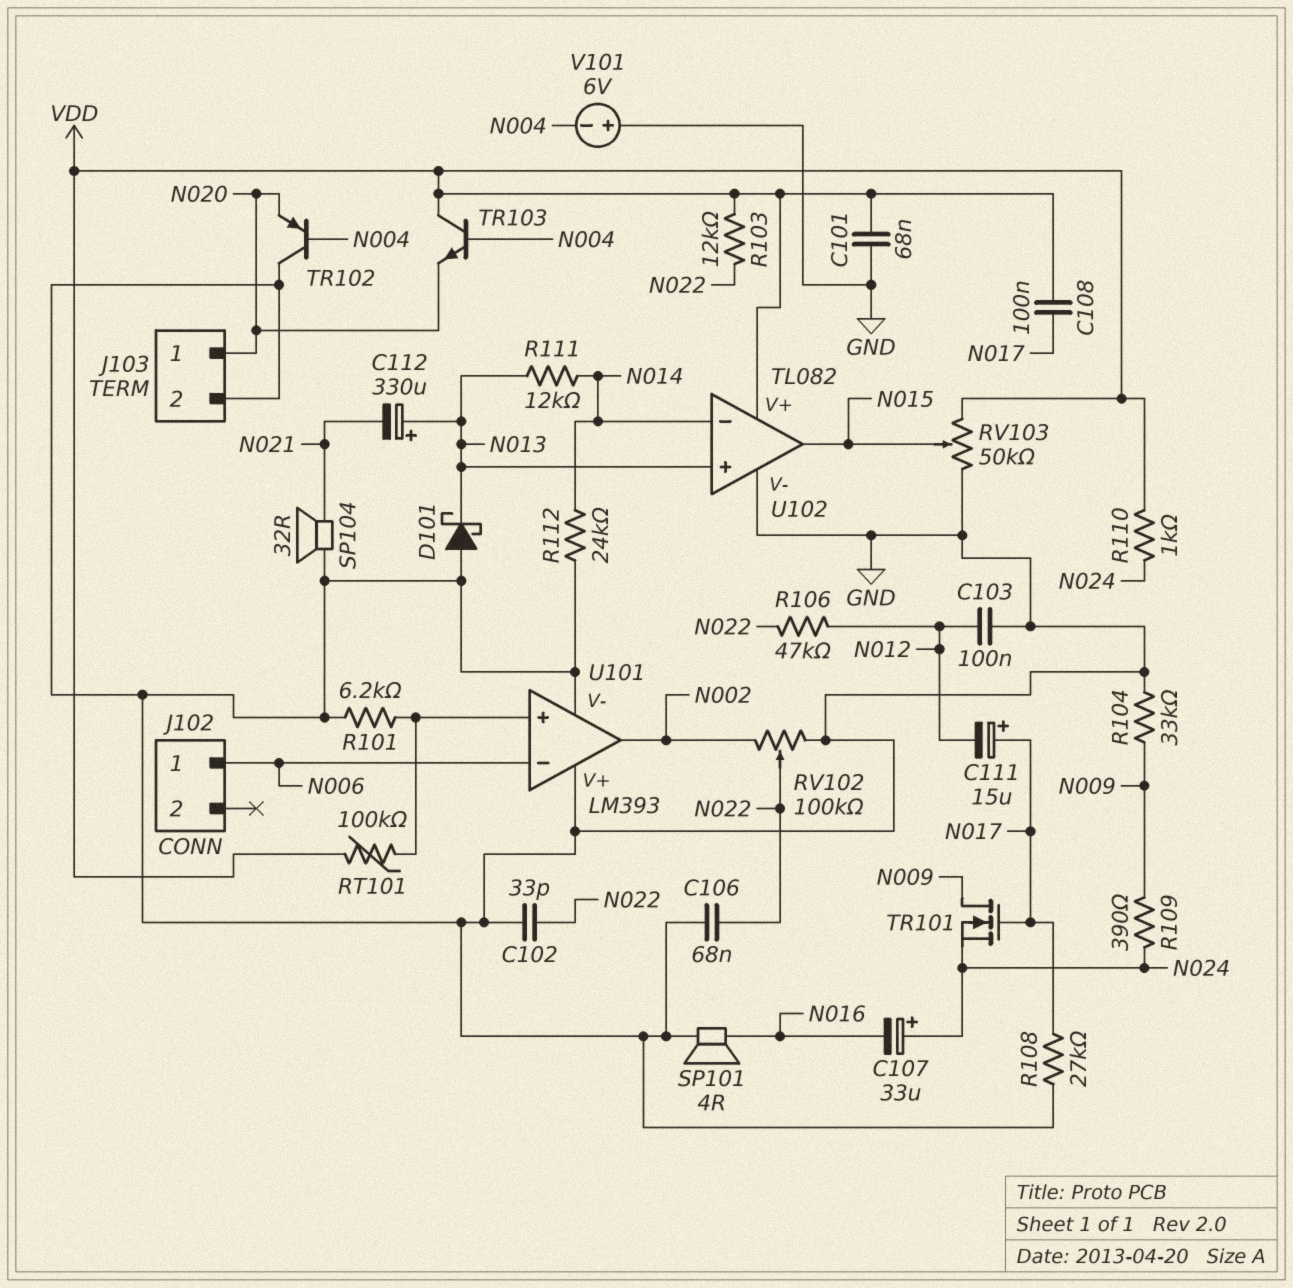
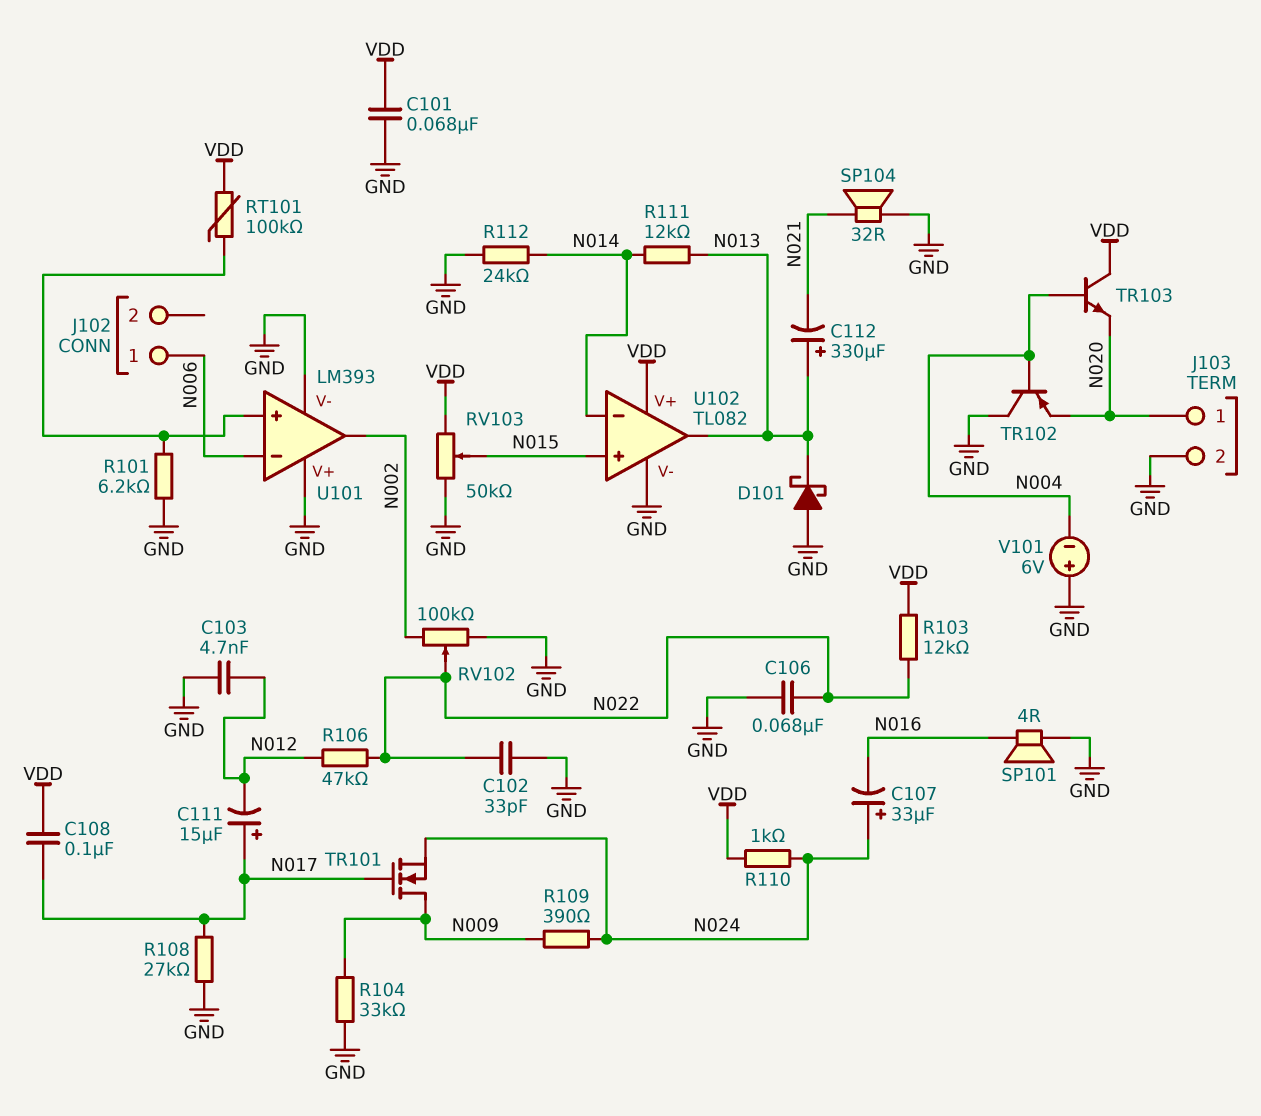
C103: 100nF (GND, N012) -> 4.7nF (GND, N012)
U102 pin in+: N013 -> N015
U102 pin out: N015 -> N013

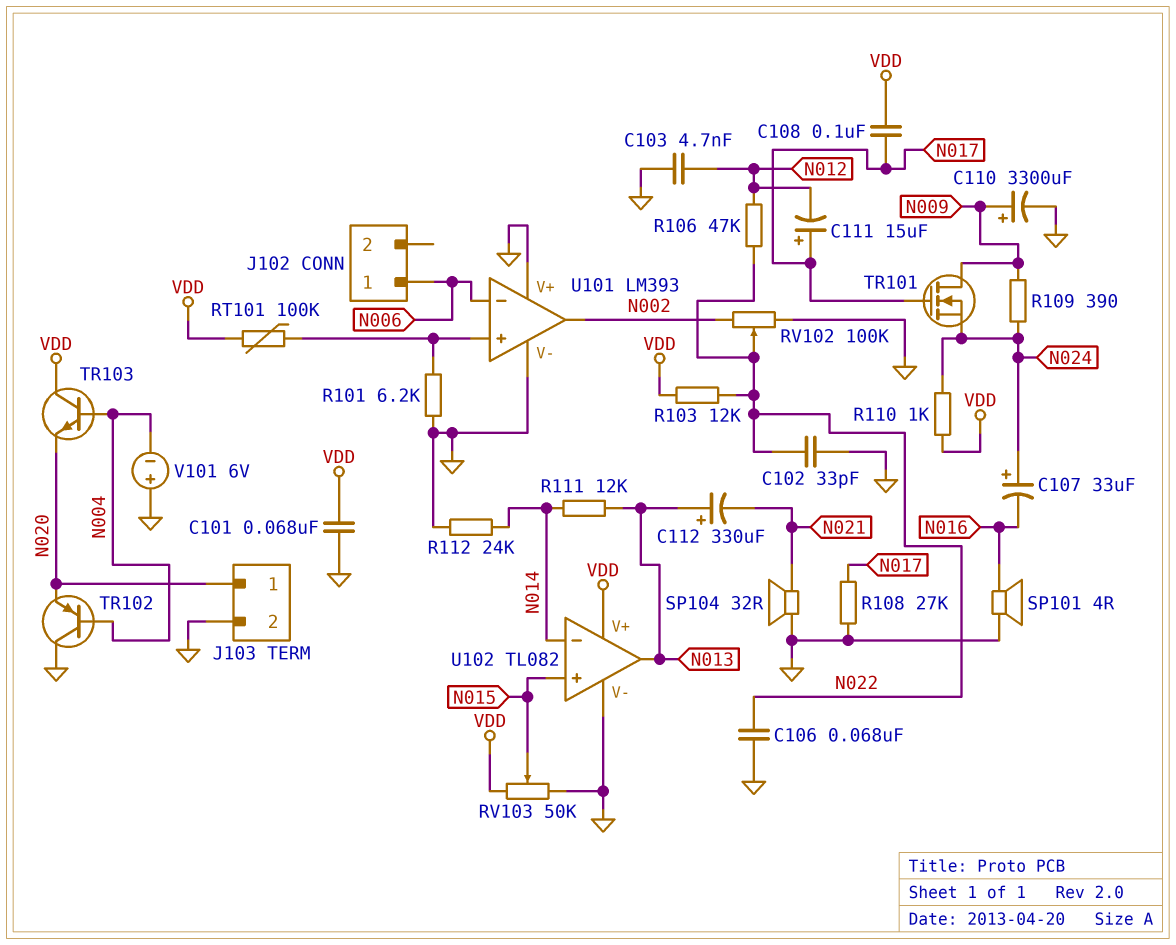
C110: none -> 3300uF (plus N009, minus GND)
D101: schottky (A GND, K N013) -> none
R104: 33k (GND, N009) -> none

